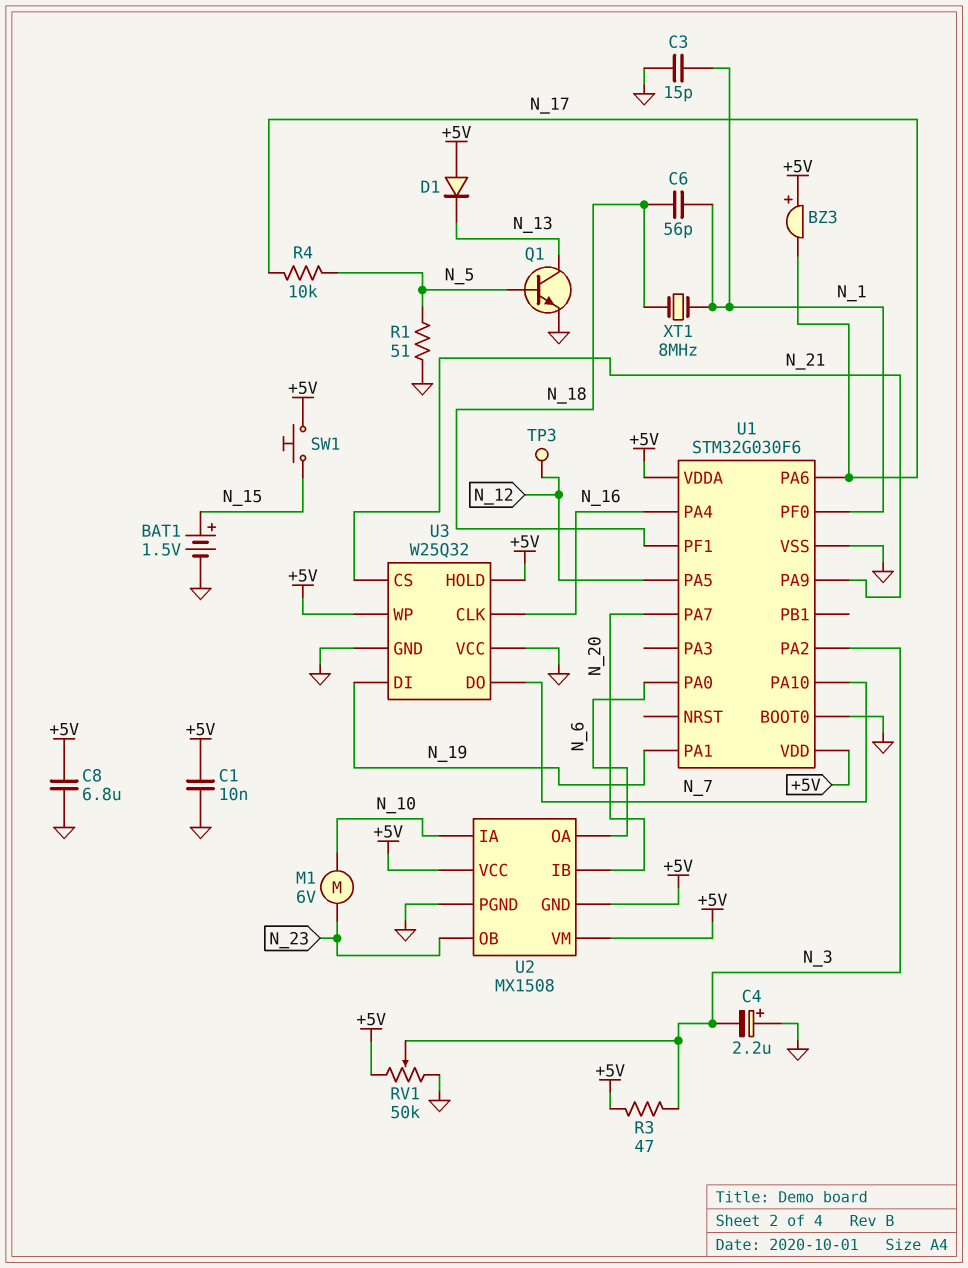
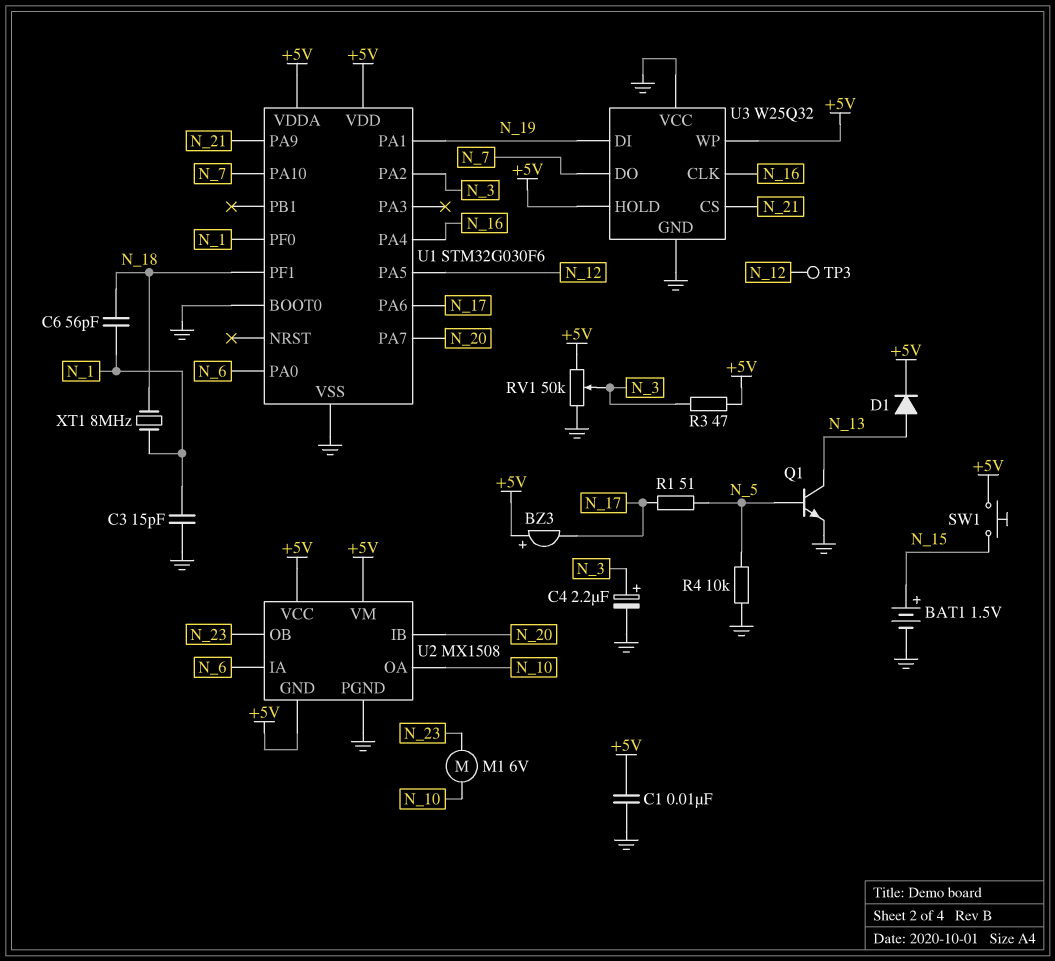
C4: 2.2uF (plus GND, minus N_3) -> 2.2uF (plus N_3, minus GND)
C8: 6.8uF (+5V, GND) -> none
D1: diode (A +5V, K N_13) -> diode (A N_13, K +5V)
R1: 51 (GND, N_5) -> 51 (N_5, N_17)
R4: 10k (N_5, N_17) -> 10k (GND, N_5)
U2 pin IA: N_10 -> N_6
U2 pin OA: N_6 -> N_10

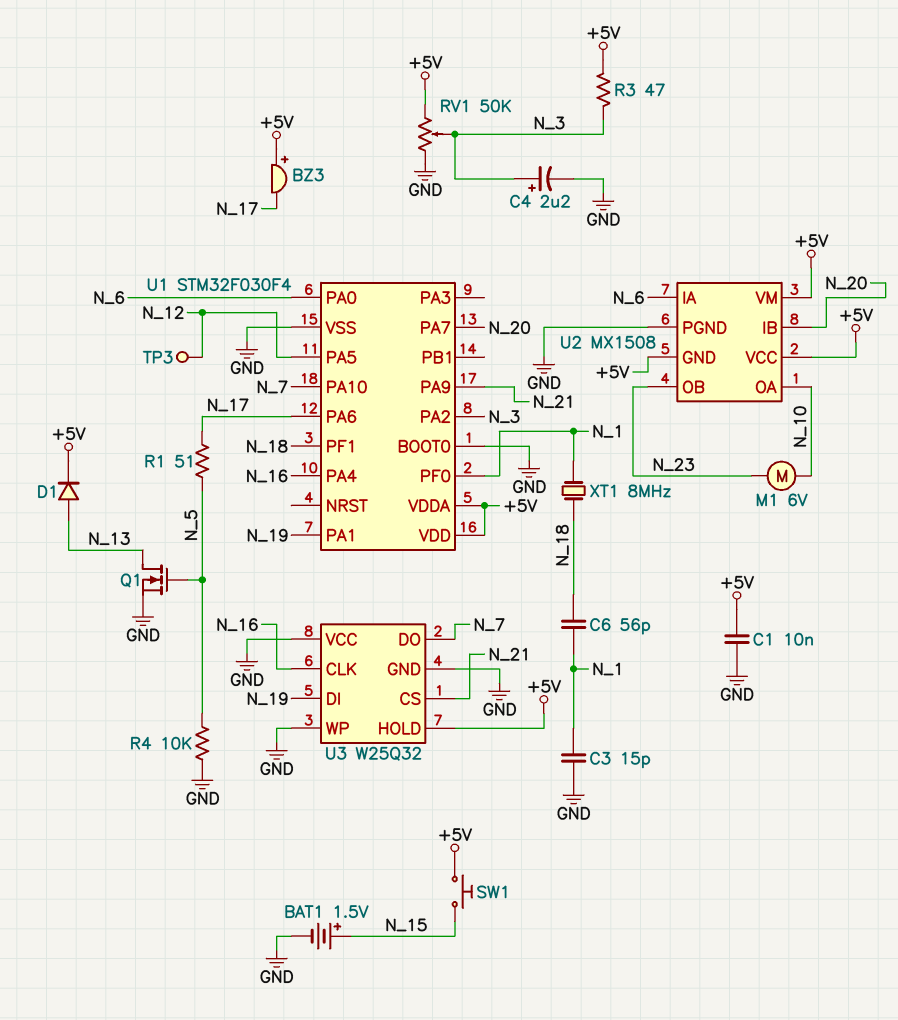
Q1: NPN (B N_5, C N_13, E GND) -> NMOS (G N_5, D N_13, S GND)
U1: STM32G030F6 -> STM32F030F4
U3 pin WP: +5V -> GND

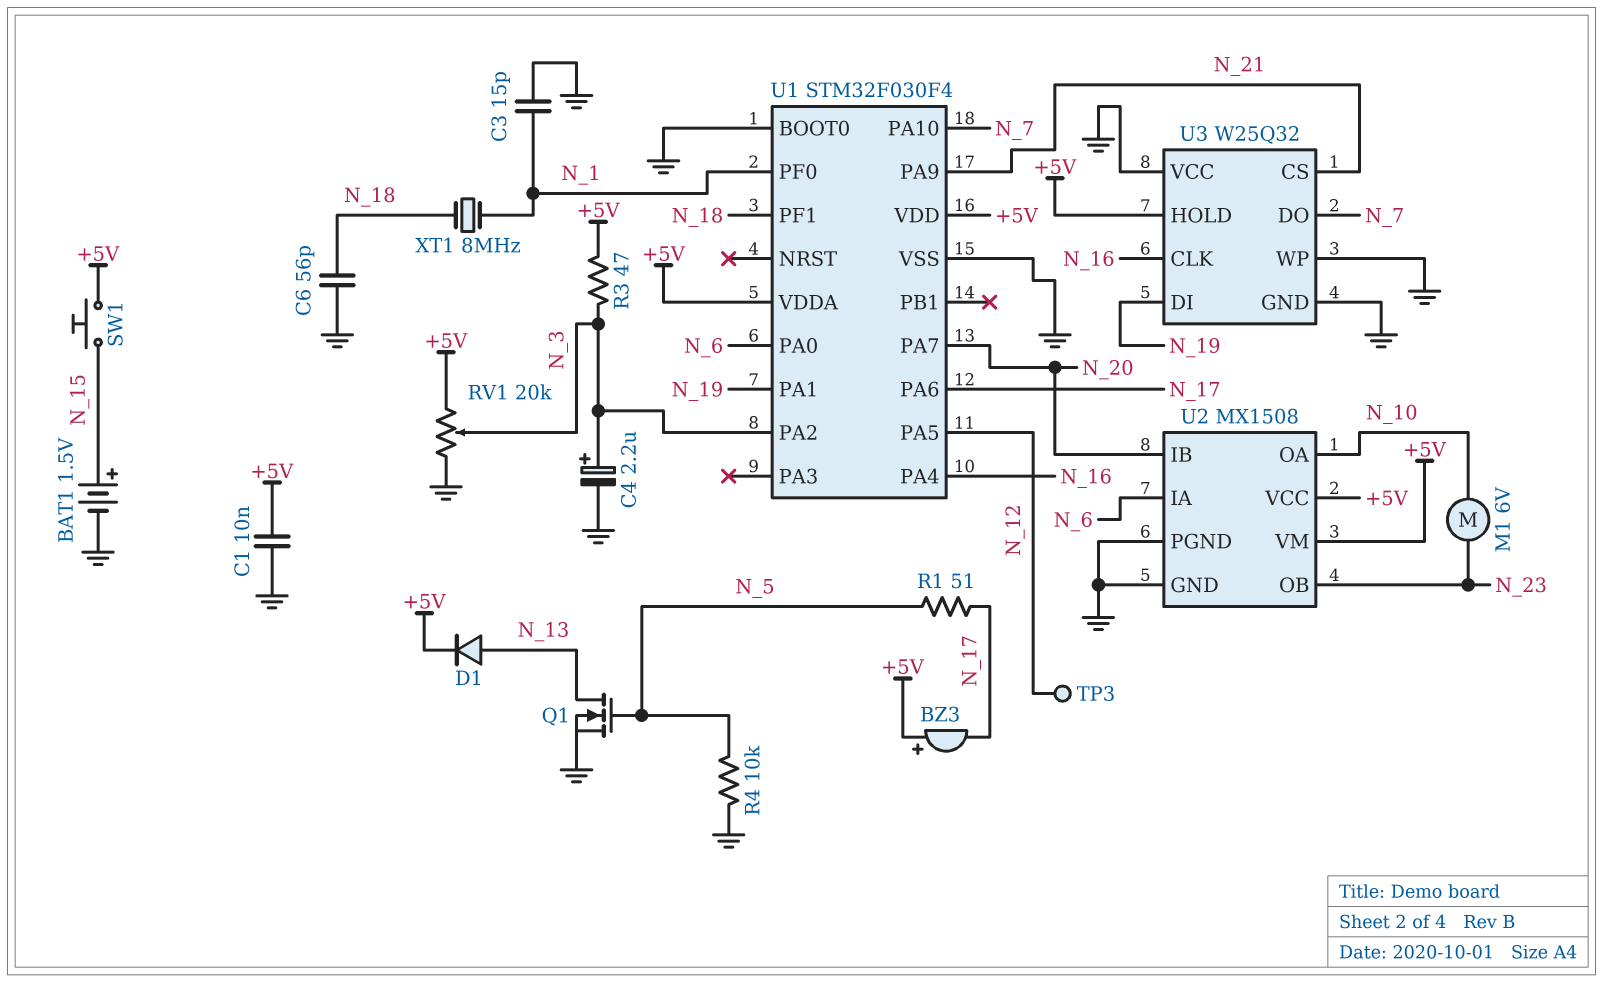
C6: 56pF (N_1, N_18) -> 56pF (GND, N_18)
RV1: 50k (+5V, GND, wiper N_3) -> 20k (+5V, GND, wiper N_3)
U2 pin GND: +5V -> GND

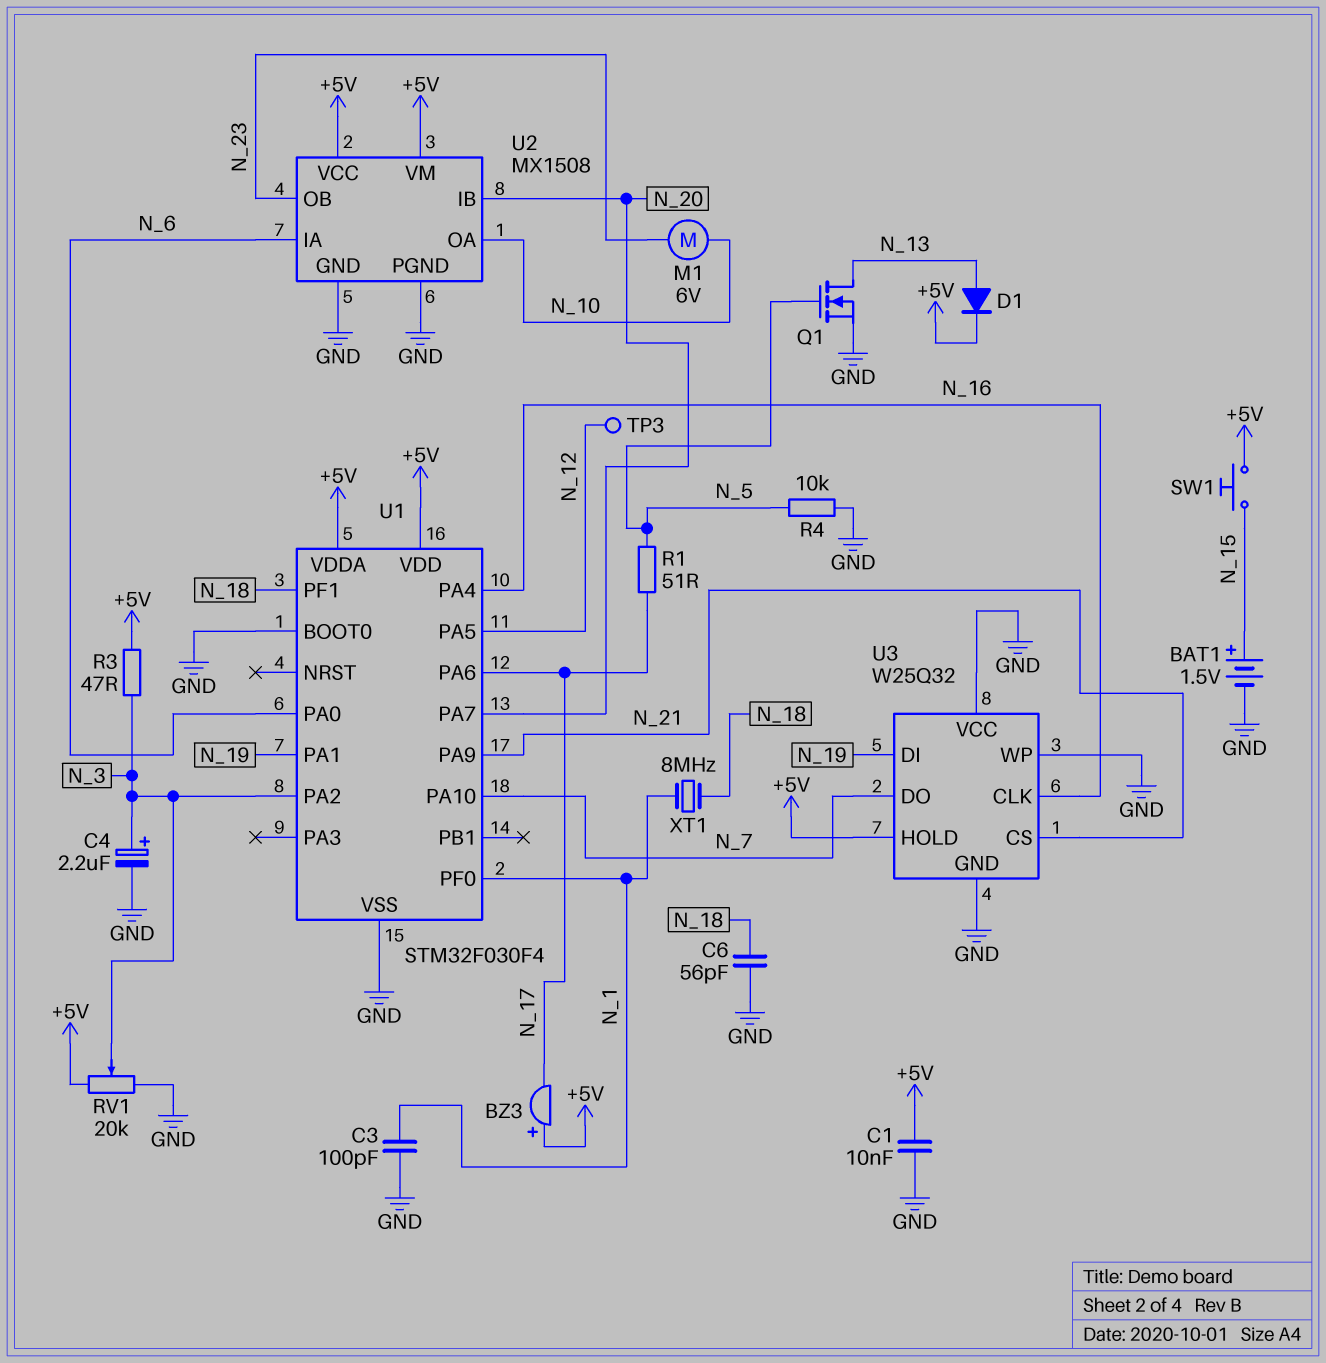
C3: 15pF (GND, N_1) -> 100pF (GND, N_1)

